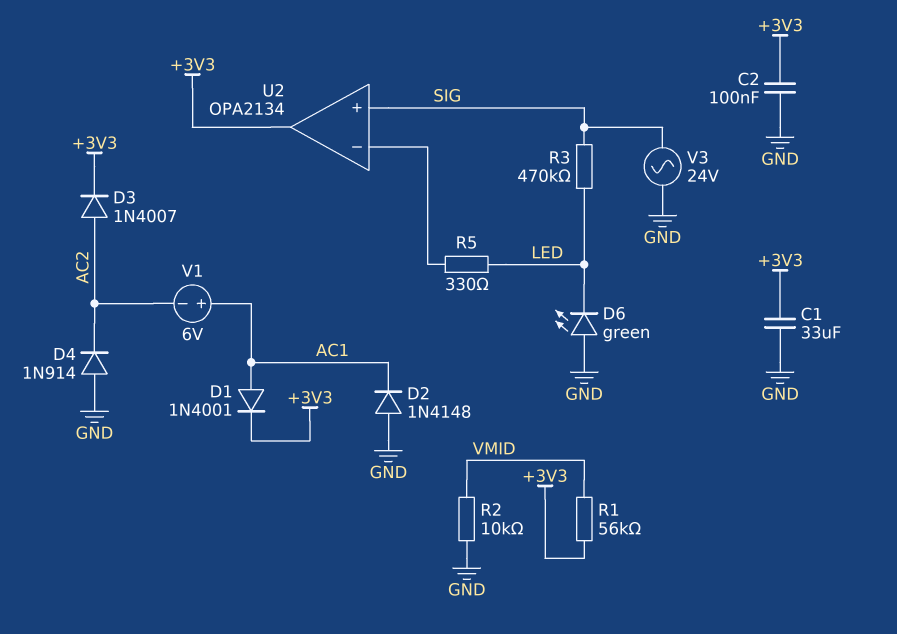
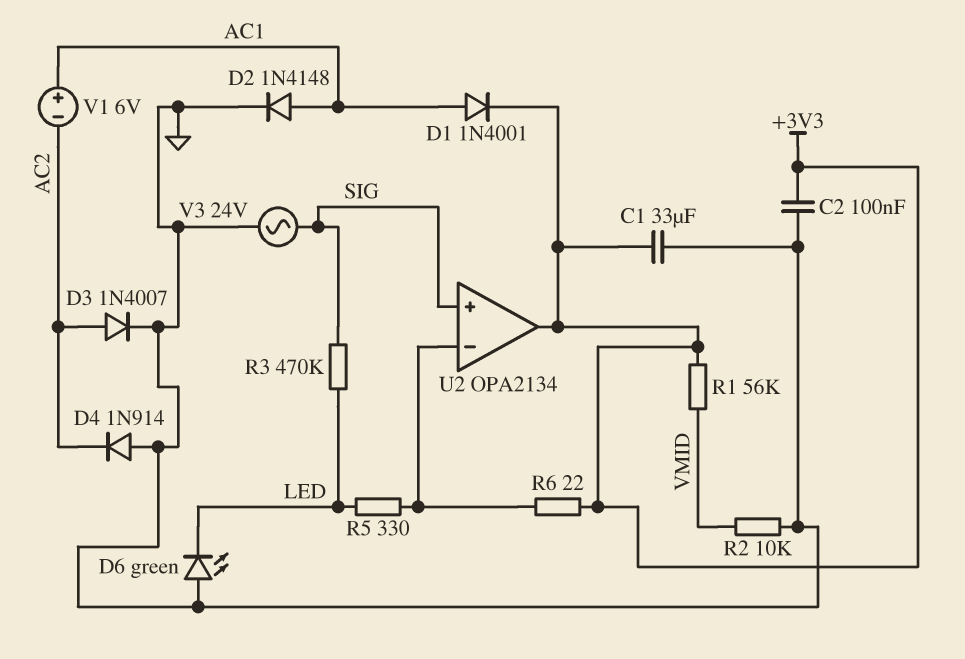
D2: diode 1N4148 (A GND, K AC1) -> diode 1N4148 (A AC1, K GND)
D3: diode 1N4007 (A AC2, K +3V3) -> diode 1N4007 (A AC2, K GND)
R6: none -> 22 (+3V3, U2/in-)

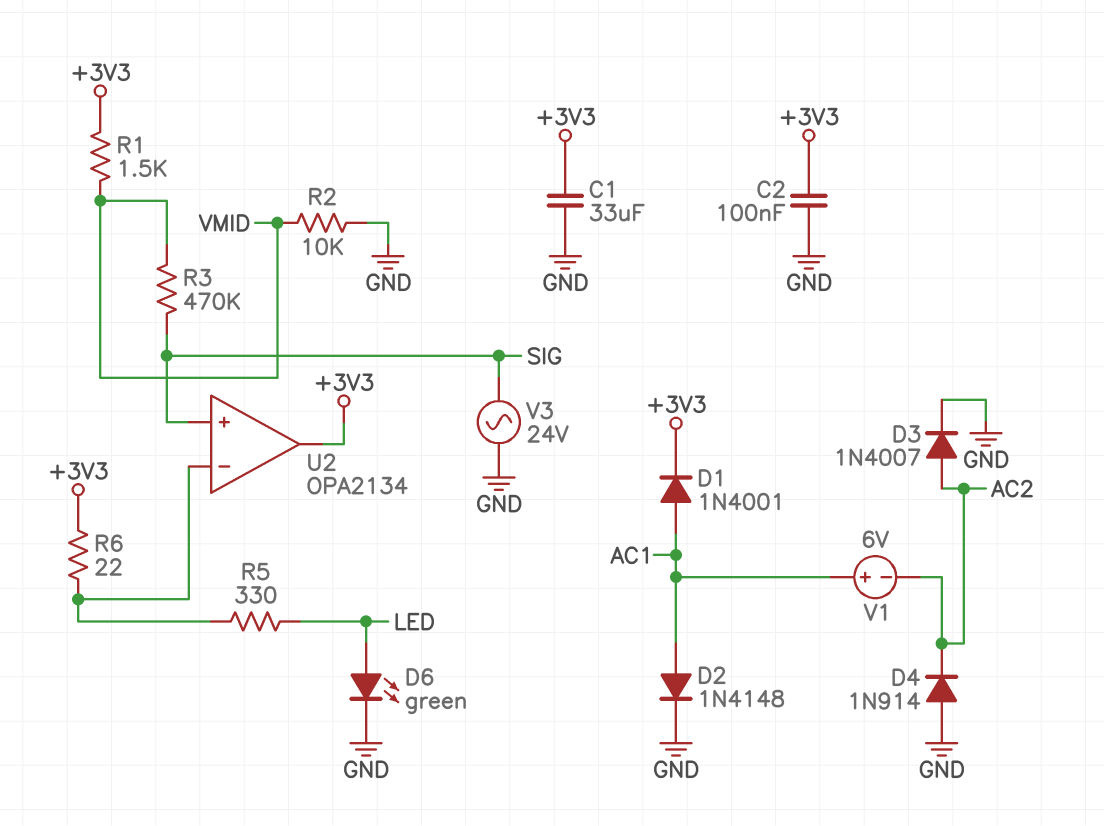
D6: LED green (A GND, K LED) -> LED green (A LED, K GND)
R1: 56k (+3V3, VMID) -> 1.5k (+3V3, VMID)
R3: 470k (LED, SIG) -> 470k (SIG, VMID)

